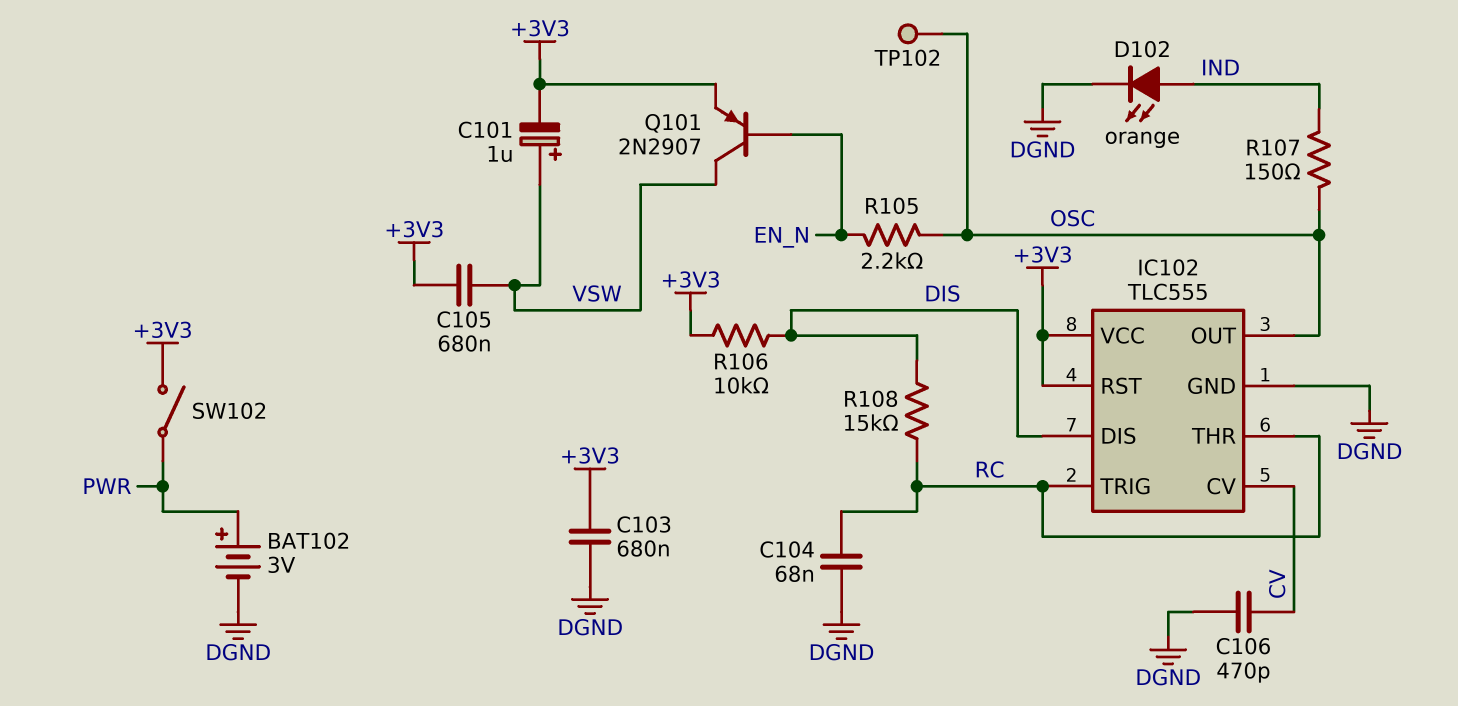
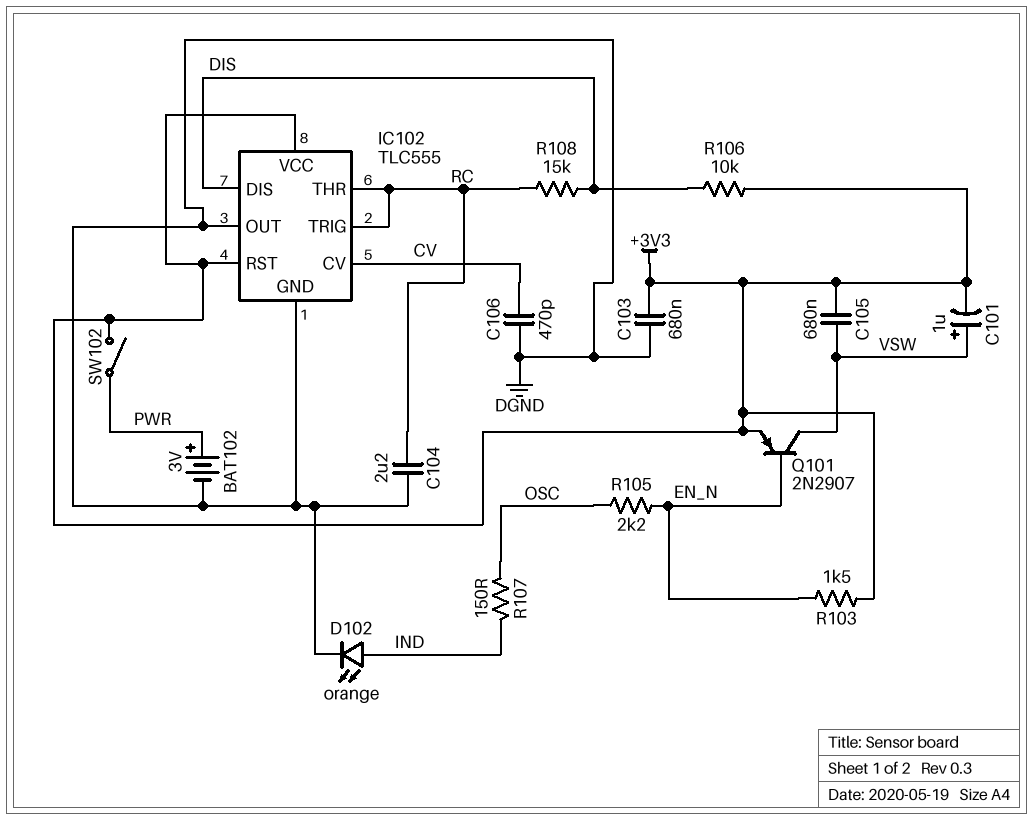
C104: 68nF (DGND, RC) -> 2.2uF (DGND, RC)
IC102 pin OUT: OSC -> DGND
R103: none -> 1.5k (+3V3, EN_N)
TP102: test point (OSC) -> none

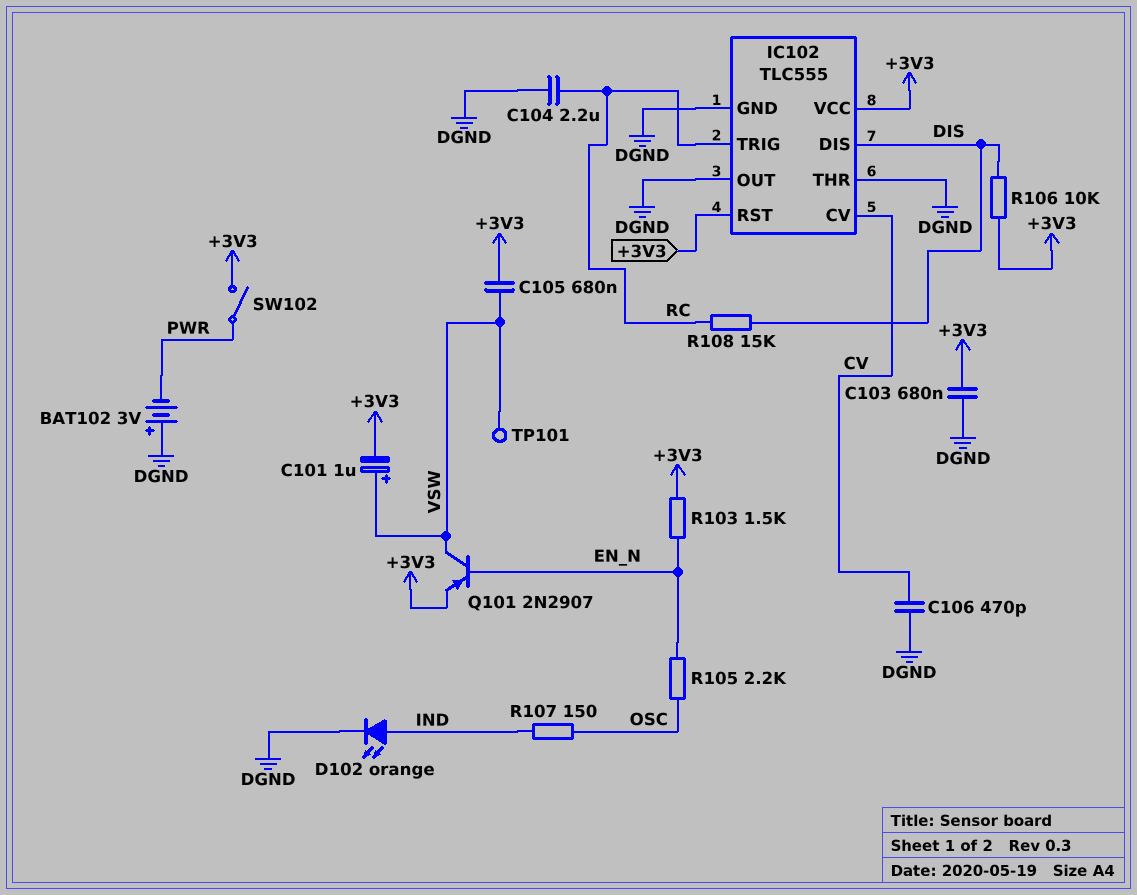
BAT102: 3V (plus PWR, minus DGND) -> 3V (plus DGND, minus PWR)
IC102 pin THR: RC -> DGND
TP101: none -> test point (VSW)

